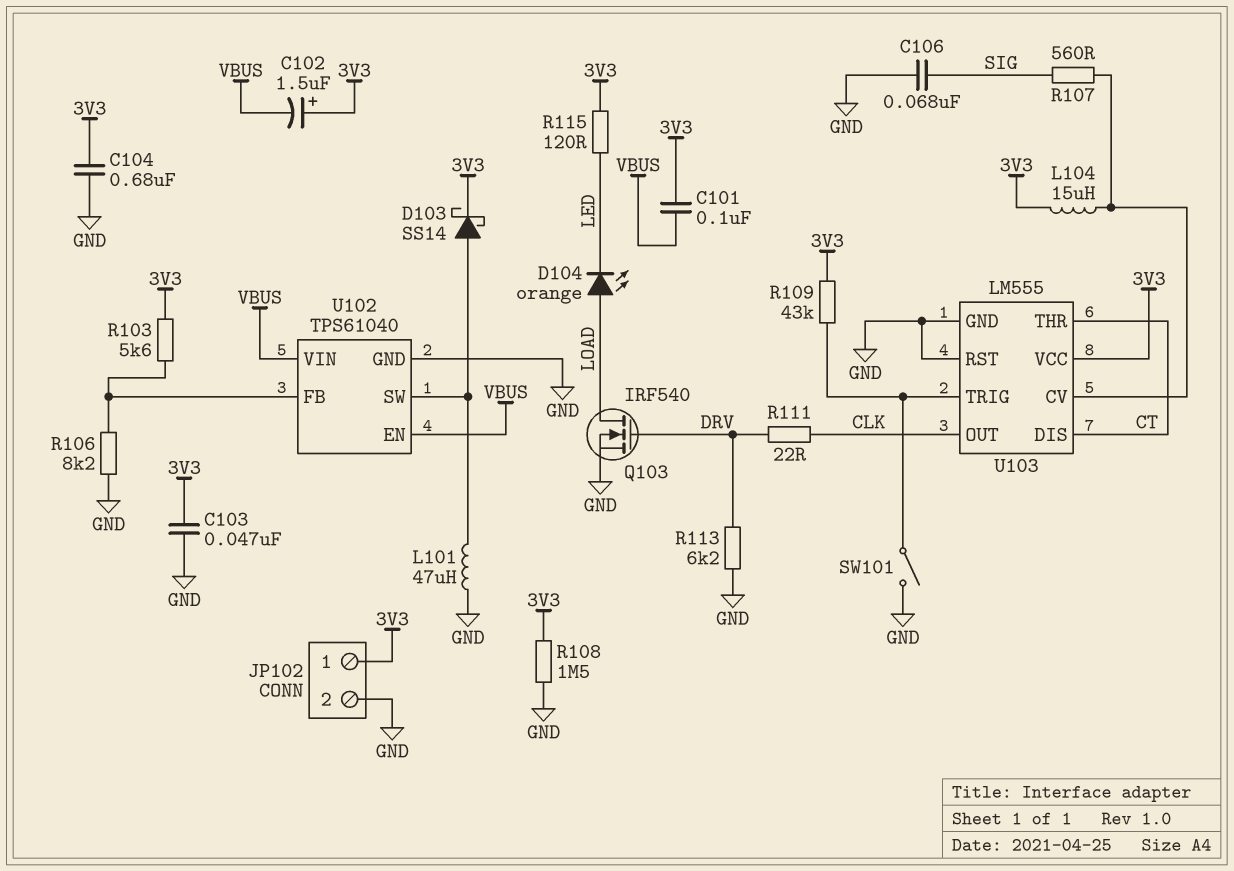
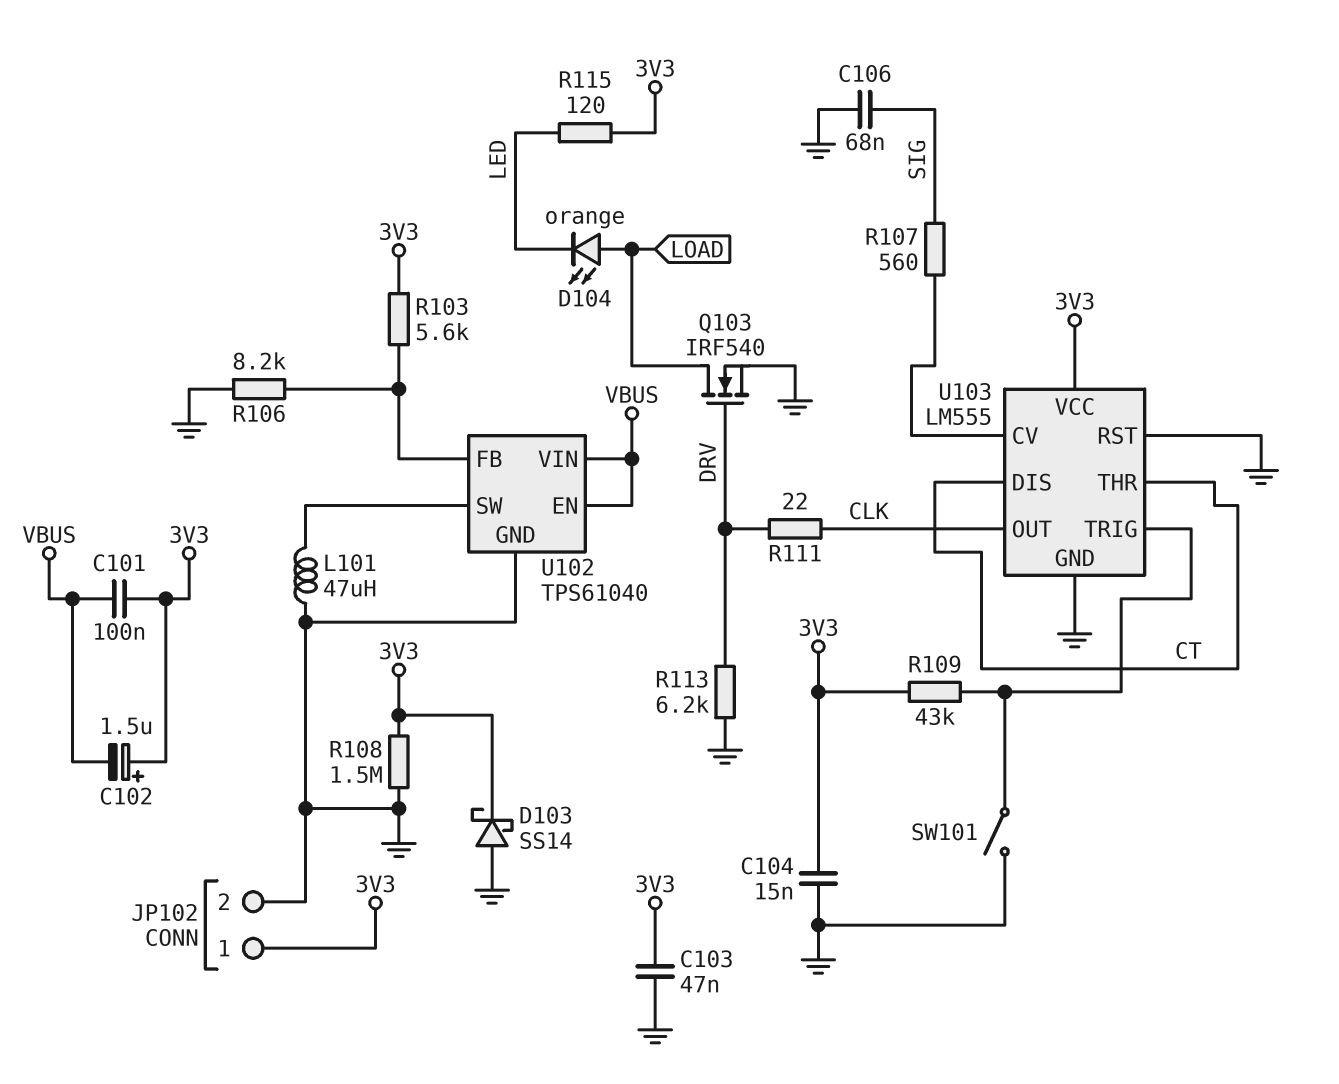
C104: 680nF (3V3, GND) -> 15nF (3V3, GND)
D103: schottky SS14 (A U102/SW, K 3V3) -> schottky SS14 (A GND, K 3V3)
L104: 15uH (3V3, U103/CV) -> none

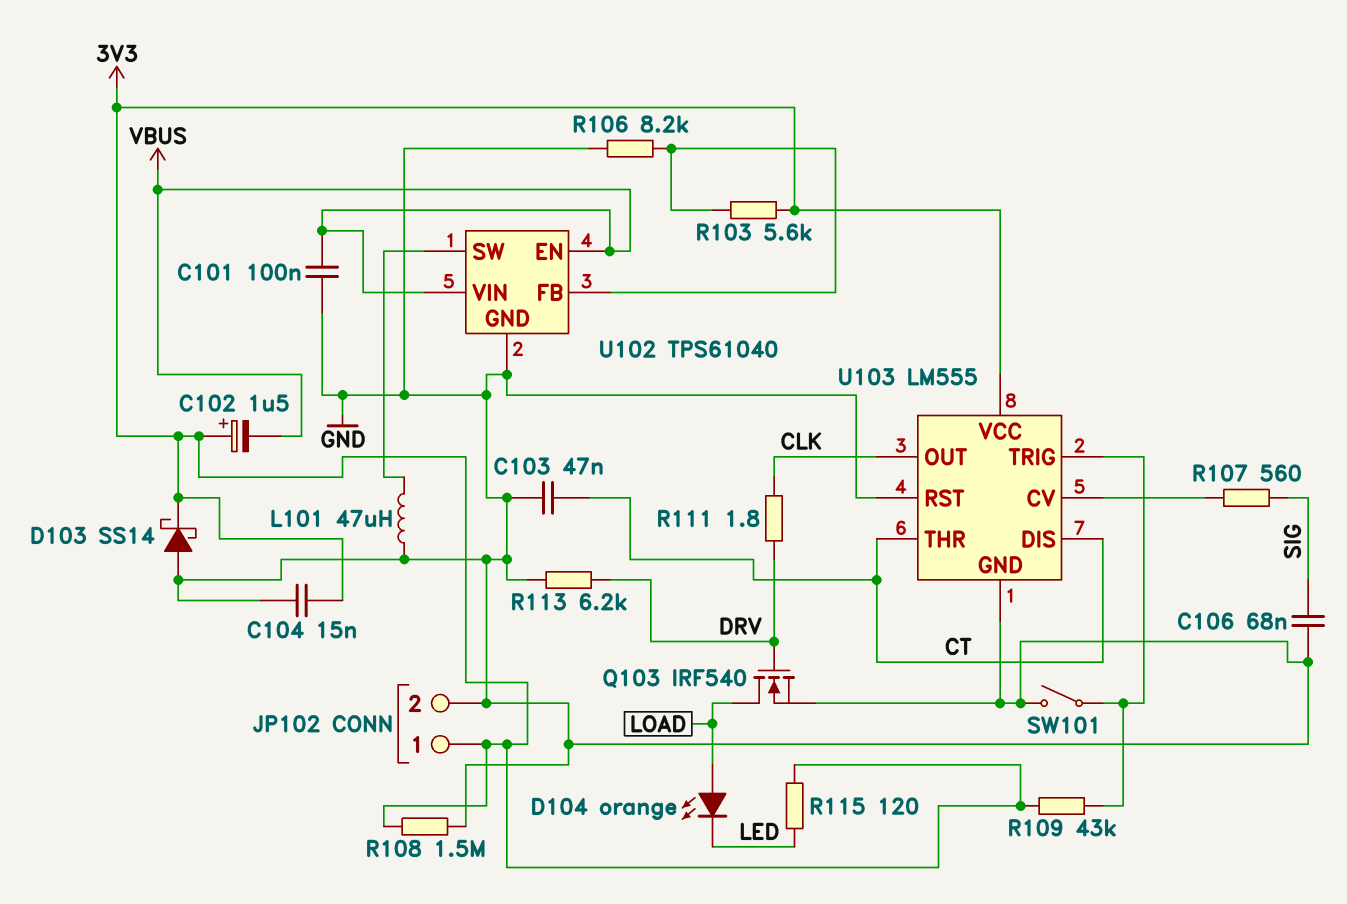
C101: 100nF (3V3, VBUS) -> 100nF (GND, VBUS)
C103: 47nF (3V3, GND) -> 47nF (CT, GND)
R111: 22 (CLK, DRV) -> 1.8 (CLK, DRV)

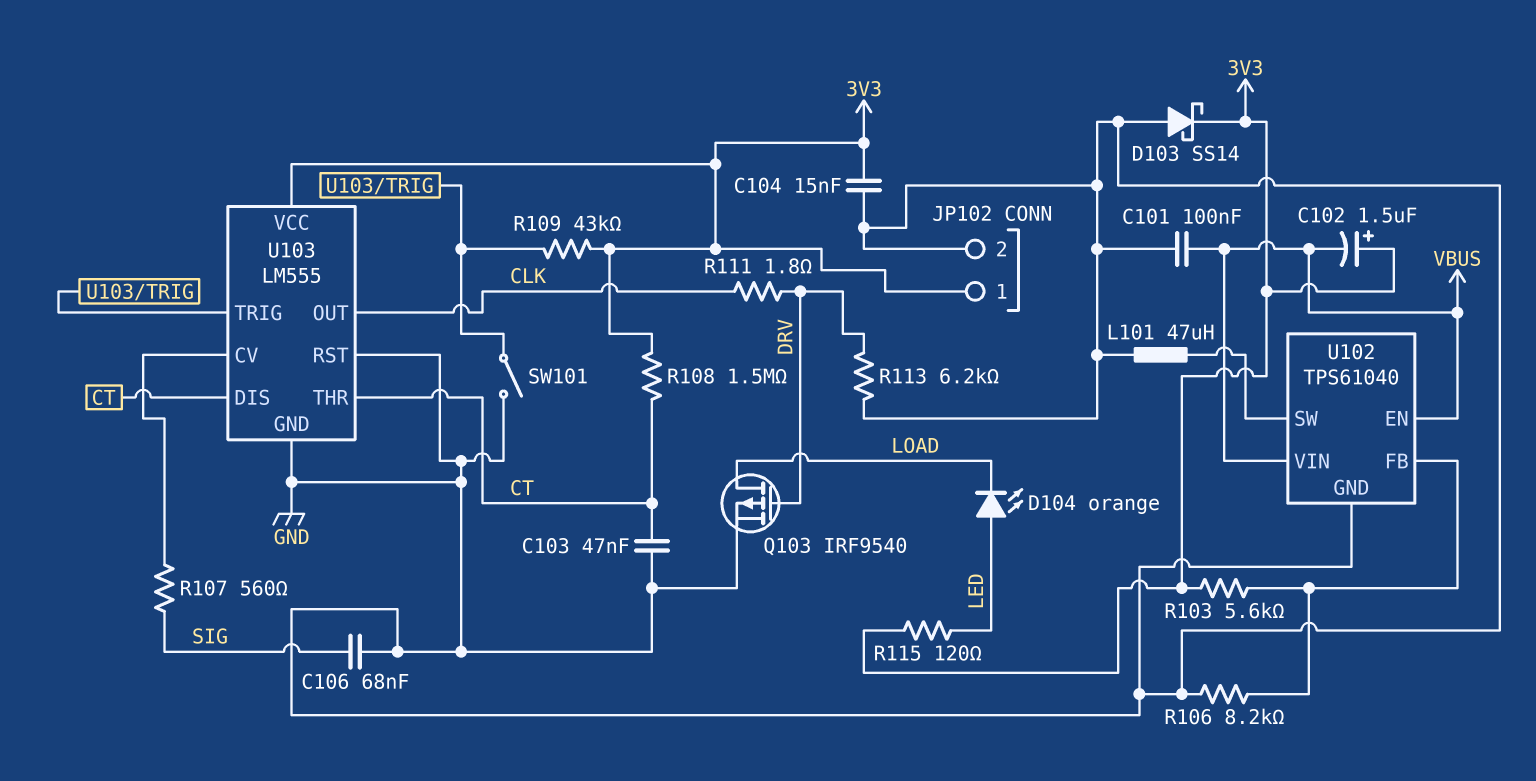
D104: LED orange (A LOAD, K LED) -> LED orange (A LED, K LOAD)
Q103: NMOS IRF540 (G DRV, D LOAD, S GND) -> PMOS IRF9540 (G DRV, D LOAD, S GND)
R108: 1.5M (3V3, GND) -> 1.5M (3V3, CT)

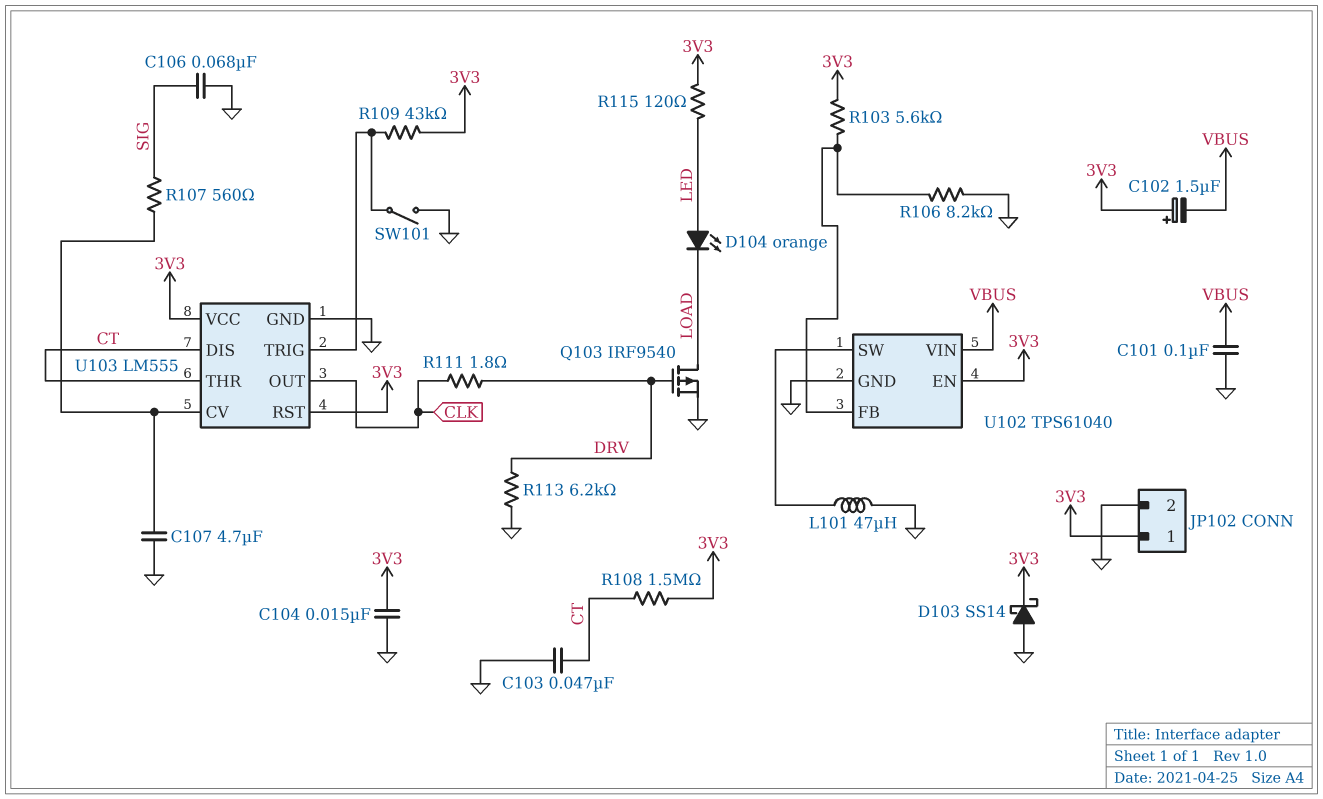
C107: none -> 4.7uF (GND, U103/CV)
U102 pin EN: VBUS -> 3V3
U103 pin RST: GND -> 3V3

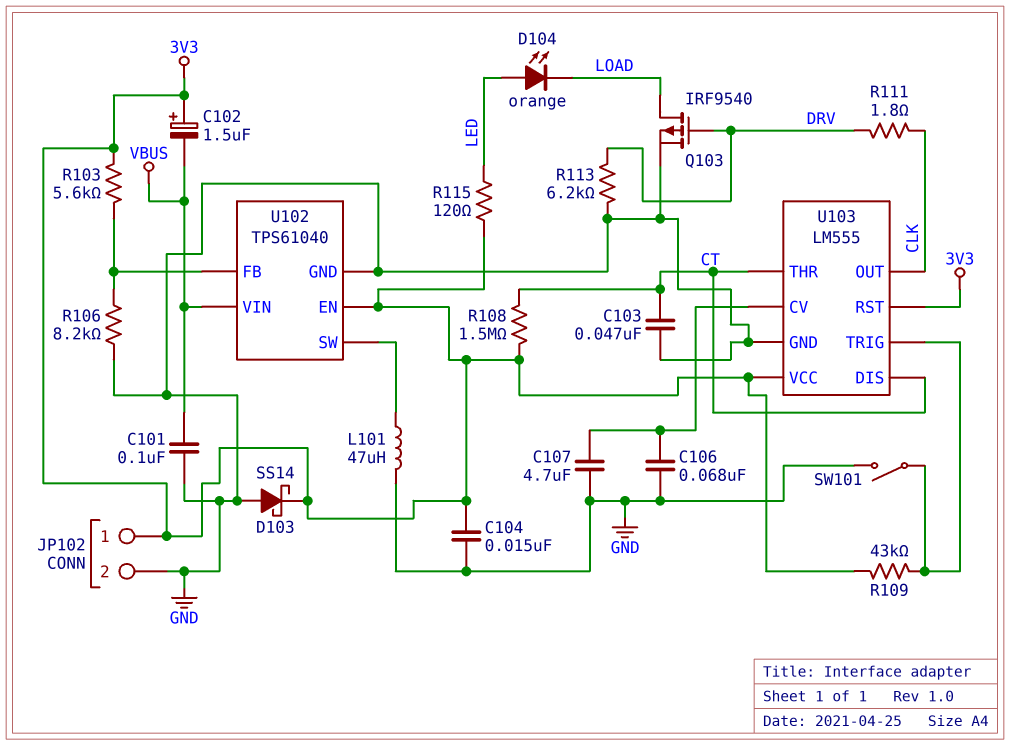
C106: 68nF (GND, SIG) -> 68nF (GND, U103/CV)
R107: 560 (SIG, U103/CV) -> none

